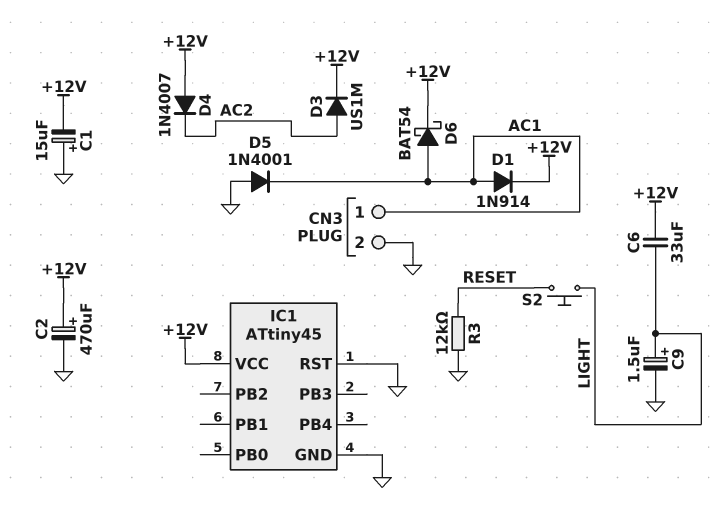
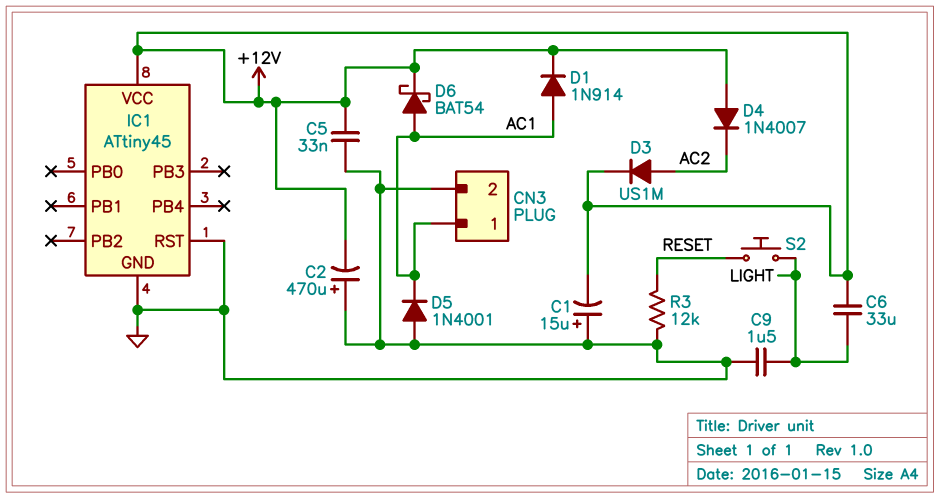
C2: 470uF (plus +12V, minus GND) -> 470uF (plus GND, minus +12V)
C5: none -> 33nF (+12V, GND)
C9: 1.5uF (plus LIGHT, minus GND) -> 1.5uF (GND, LIGHT)

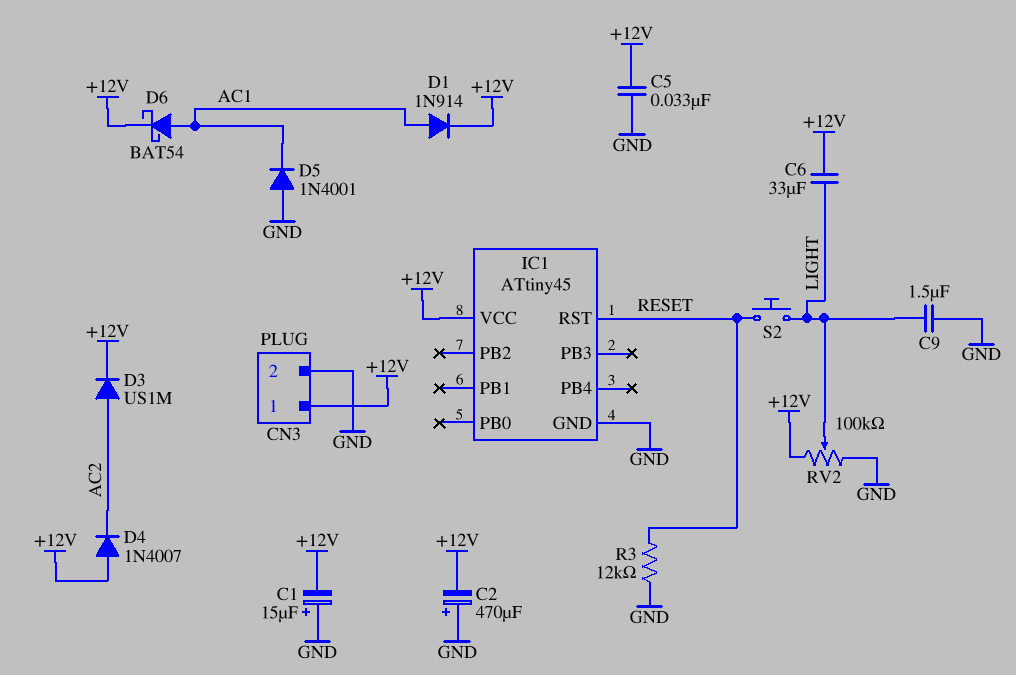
CN3 pin 1: AC1 -> +12V
IC1 pin RST: GND -> RESET
RV2: none -> 100k (+12V, GND, wiper LIGHT)

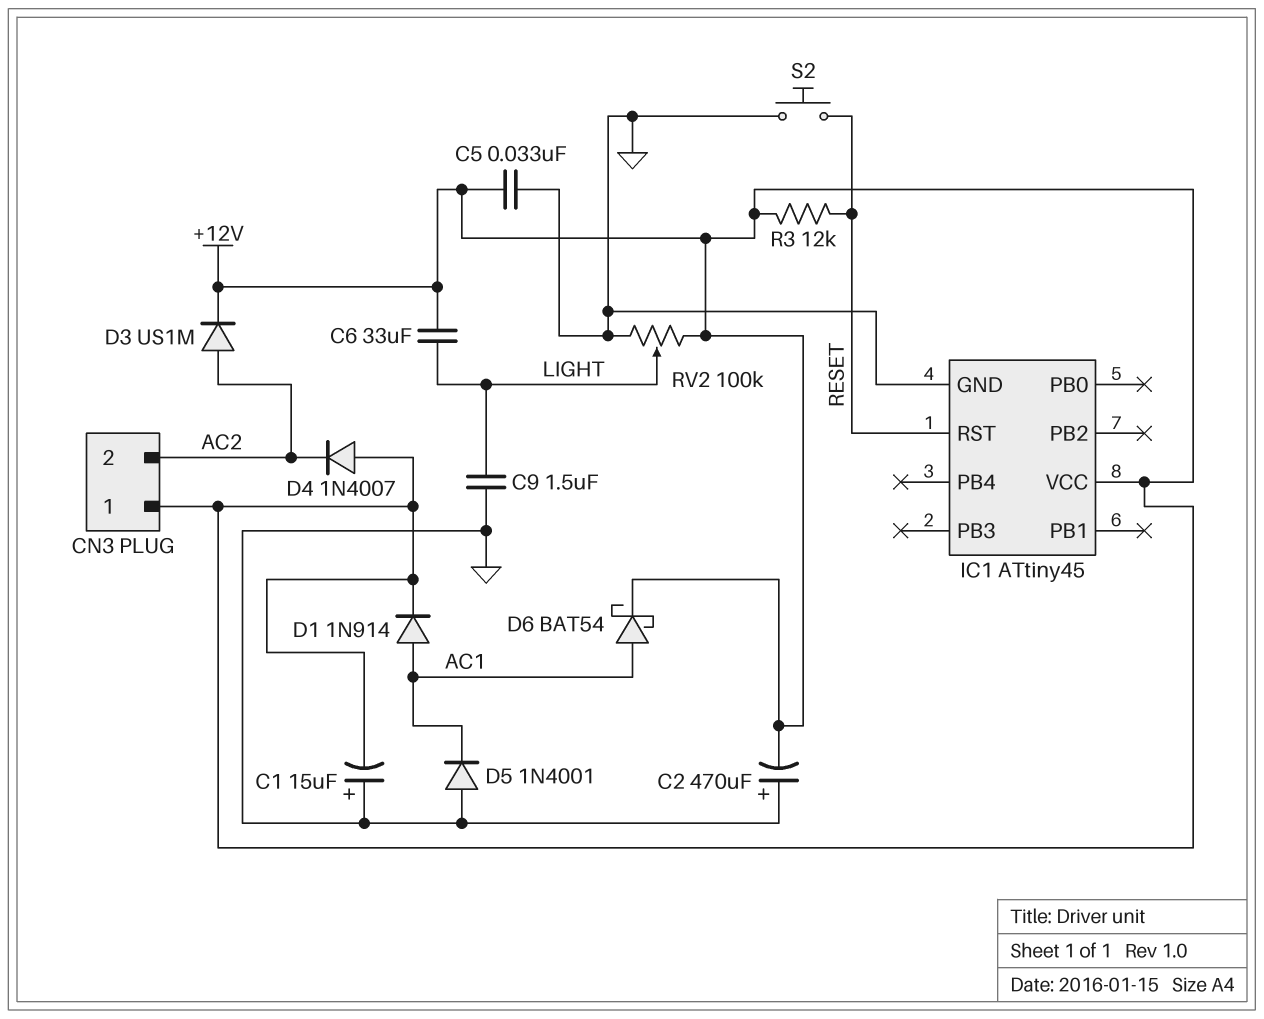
CN3 pin 2: GND -> AC2
R3: 12k (GND, RESET) -> 12k (+12V, RESET)
S2: button (LIGHT, RESET) -> button (GND, RESET)

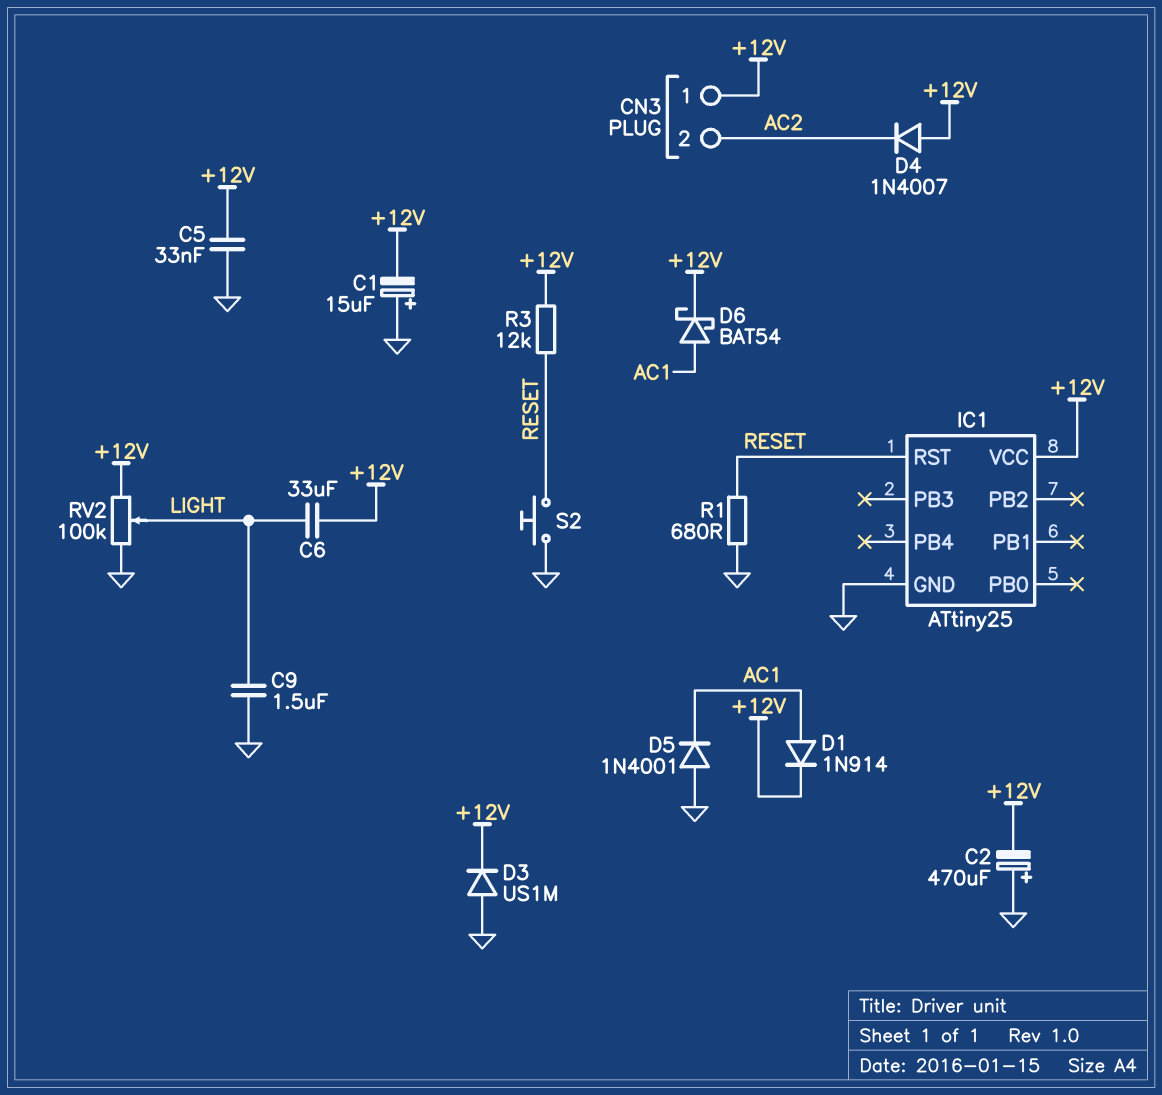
D3: diode US1M (A AC2, K +12V) -> diode US1M (A GND, K +12V)
IC1: ATtiny45 -> ATtiny25
R1: none -> 680 (GND, RESET)

